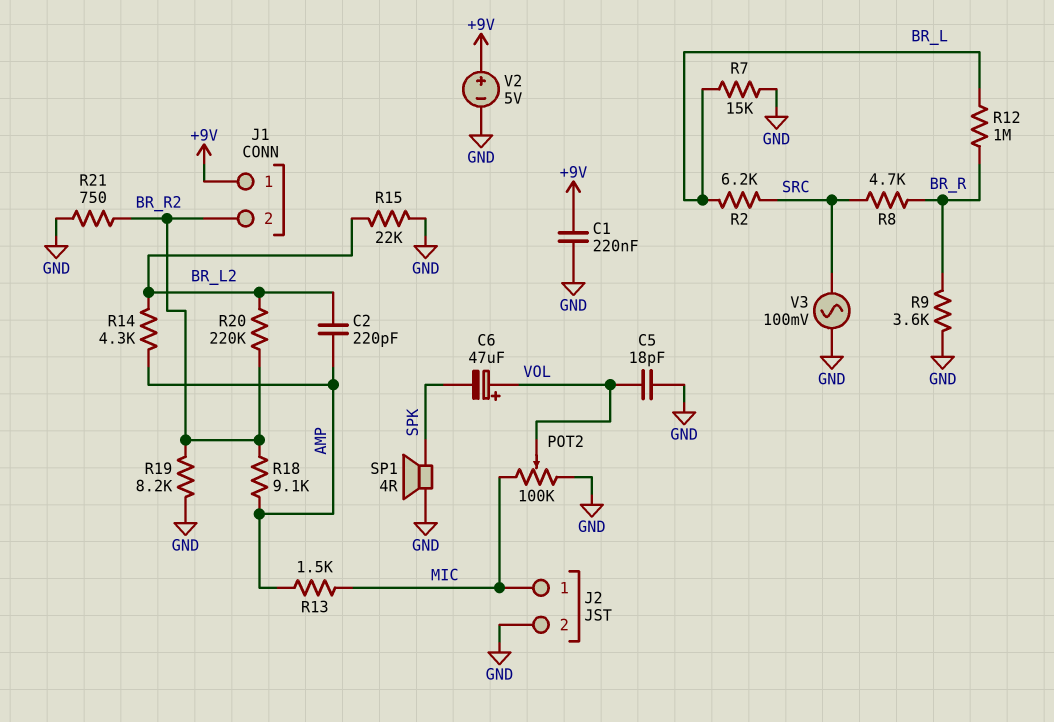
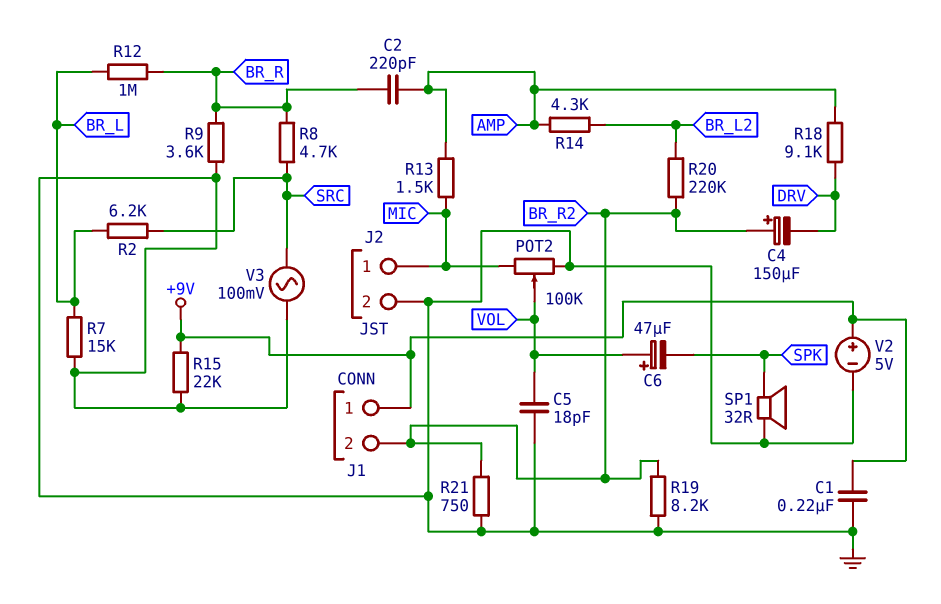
C2: 220pF (AMP, BR_L2) -> 220pF (AMP, BR_R)
C4: none -> 150uF (plus BR_R2, minus DRV)
R15: 22k (BR_L2, GND) -> 22k (+9V, GND)
R18: 9.1k (AMP, BR_R2) -> 9.1k (AMP, DRV)
SP1: speaker 4R (GND, SPK) -> speaker 32R (GND, SPK)

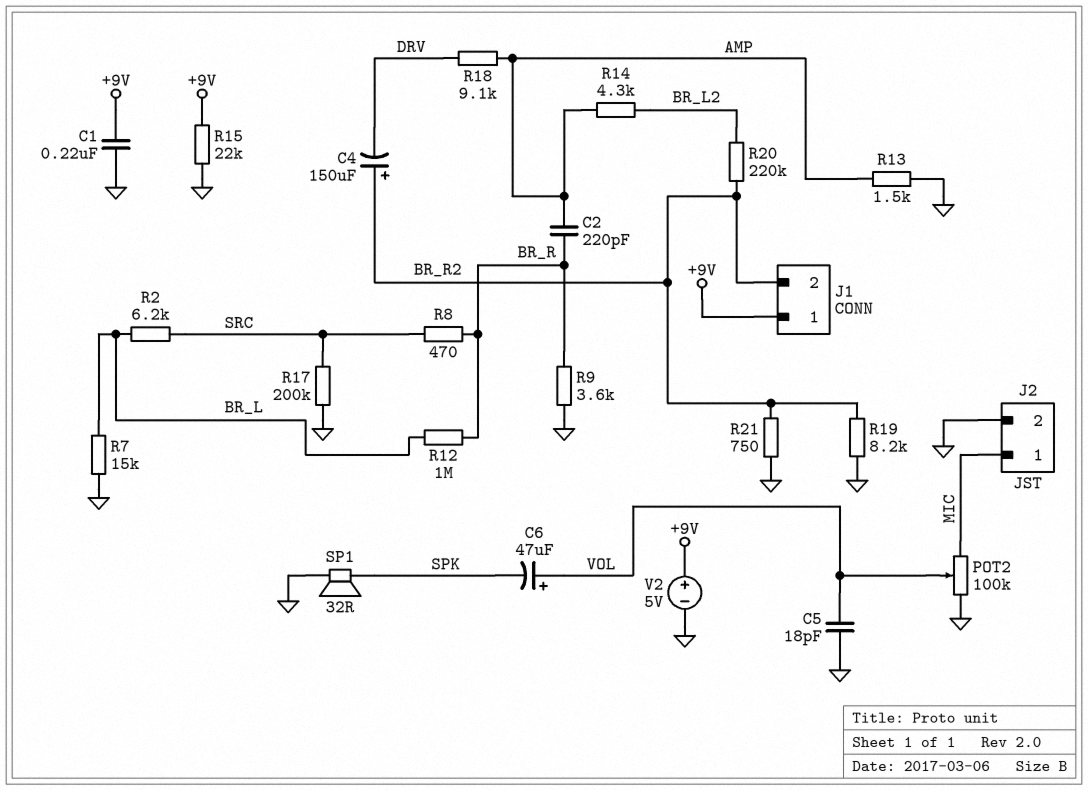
R8: 4.7k (BR_R, SRC) -> 470 (BR_R, SRC)
R13: 1.5k (AMP, MIC) -> 1.5k (AMP, GND)
R17: none -> 200k (GND, SRC)
V3: AC 100mV (GND, SRC) -> none

